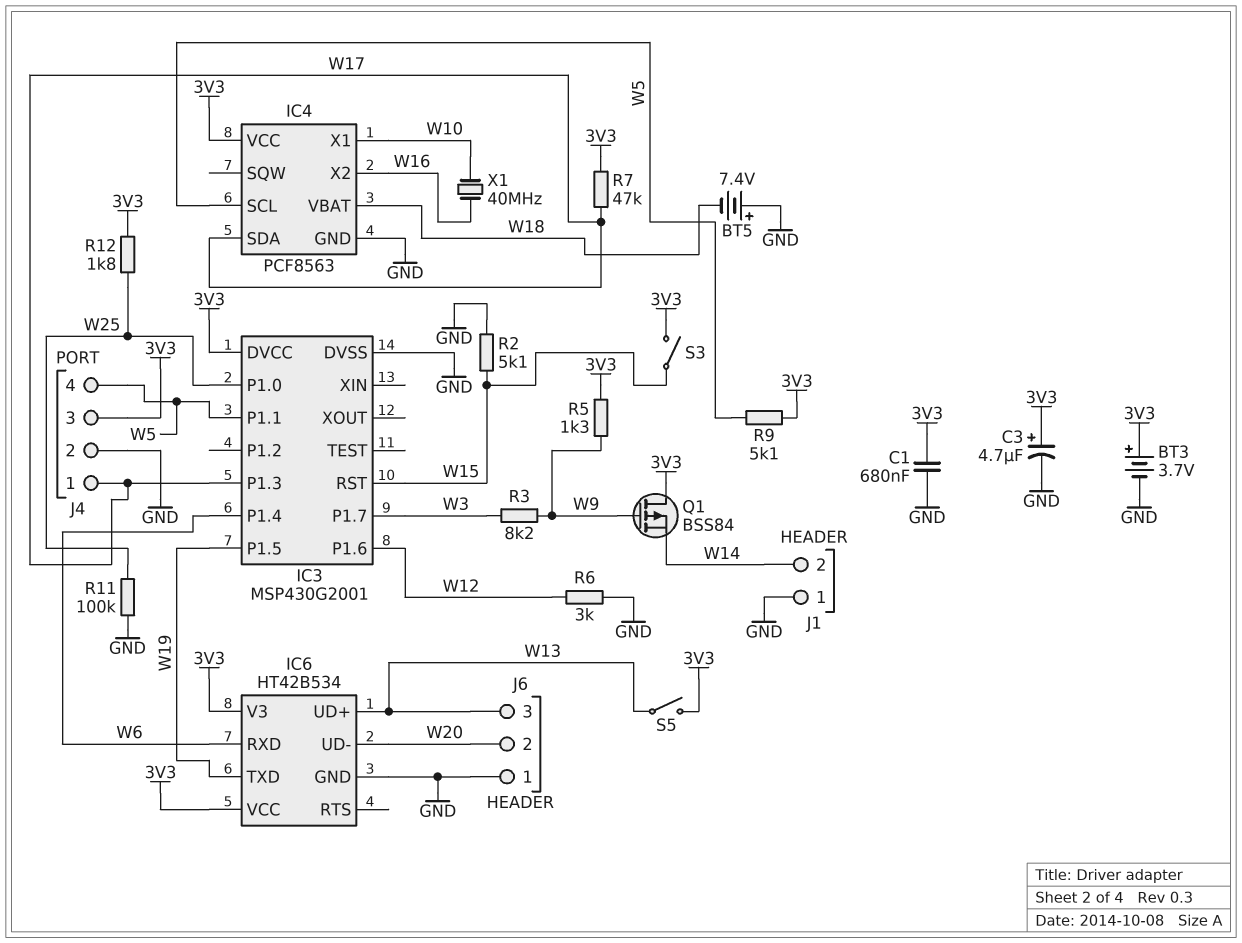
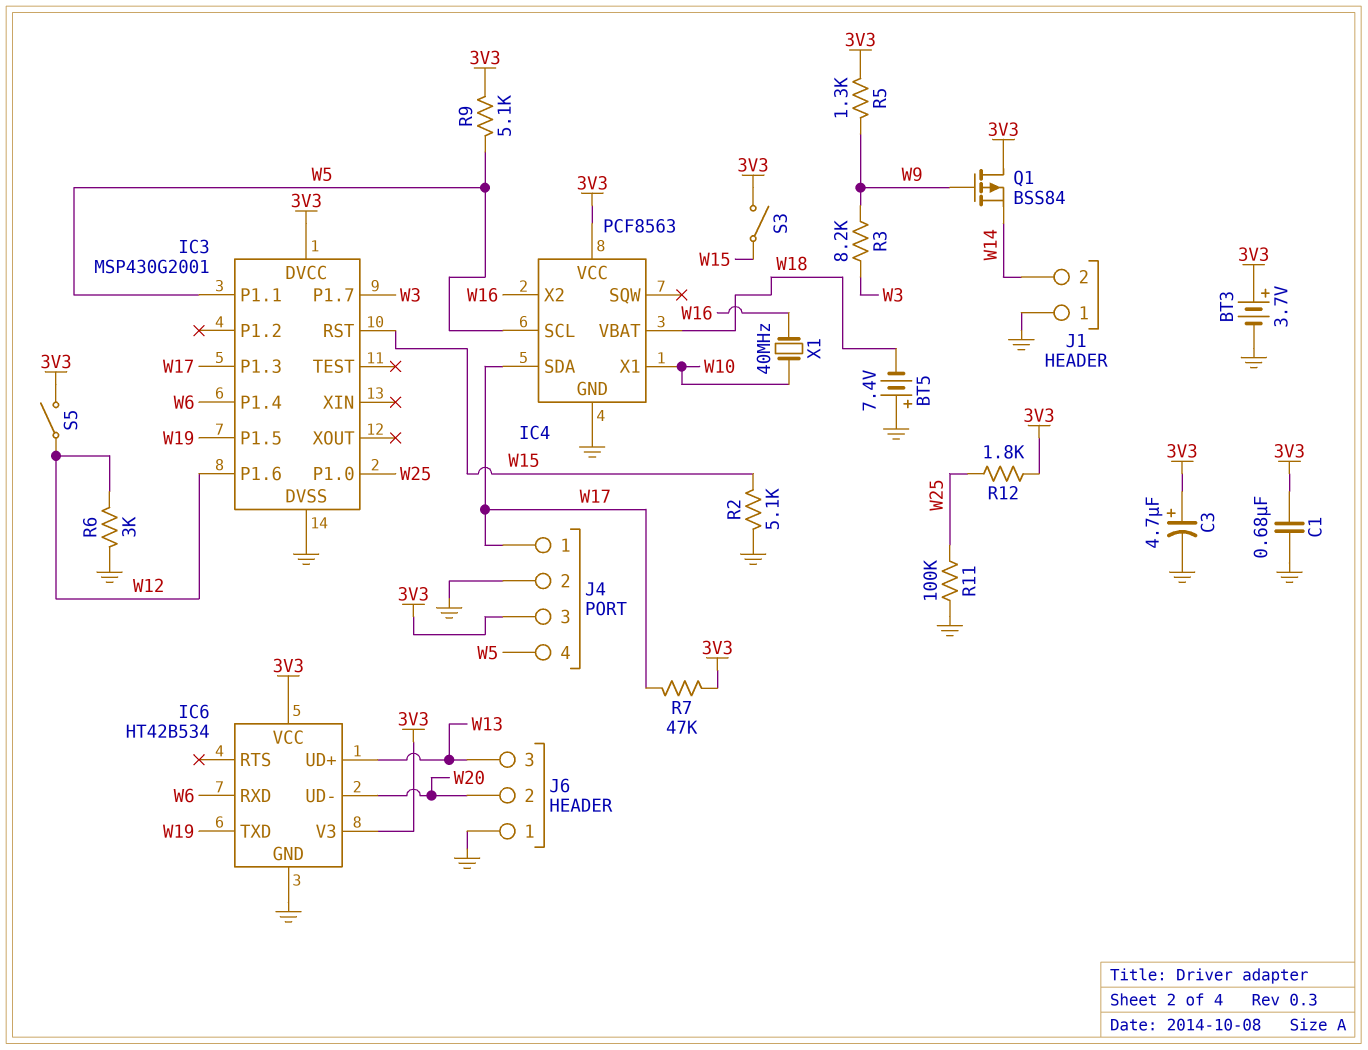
S5: switch (3V3, W13) -> switch (3V3, W12)

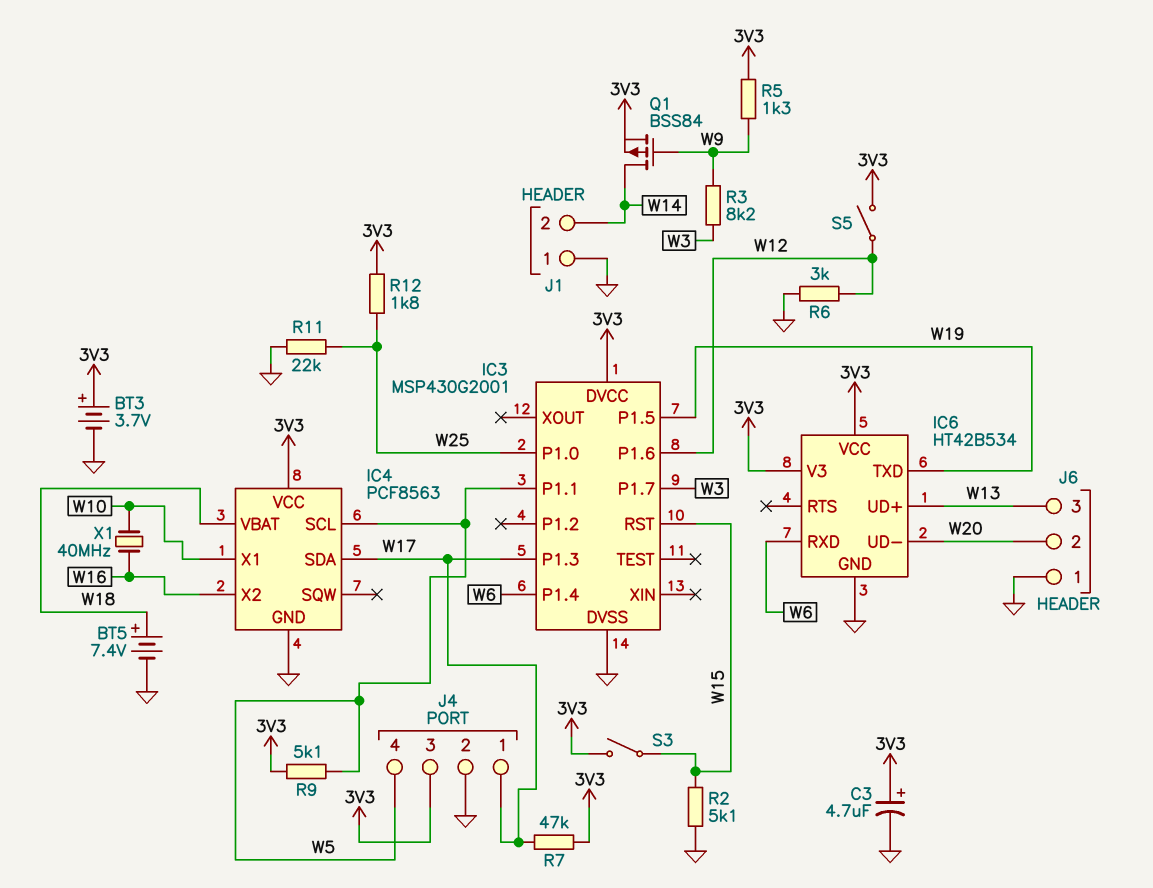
BT5: 7.4V (plus GND, minus W18) -> 7.4V (plus W18, minus GND)
C1: 680nF (3V3, GND) -> none
Q1: PMOS BSS84 (G W9, D 3V3, S W14) -> PMOS BSS84 (G W9, D W14, S 3V3)
R11: 100k (GND, W25) -> 22k (GND, W25)

